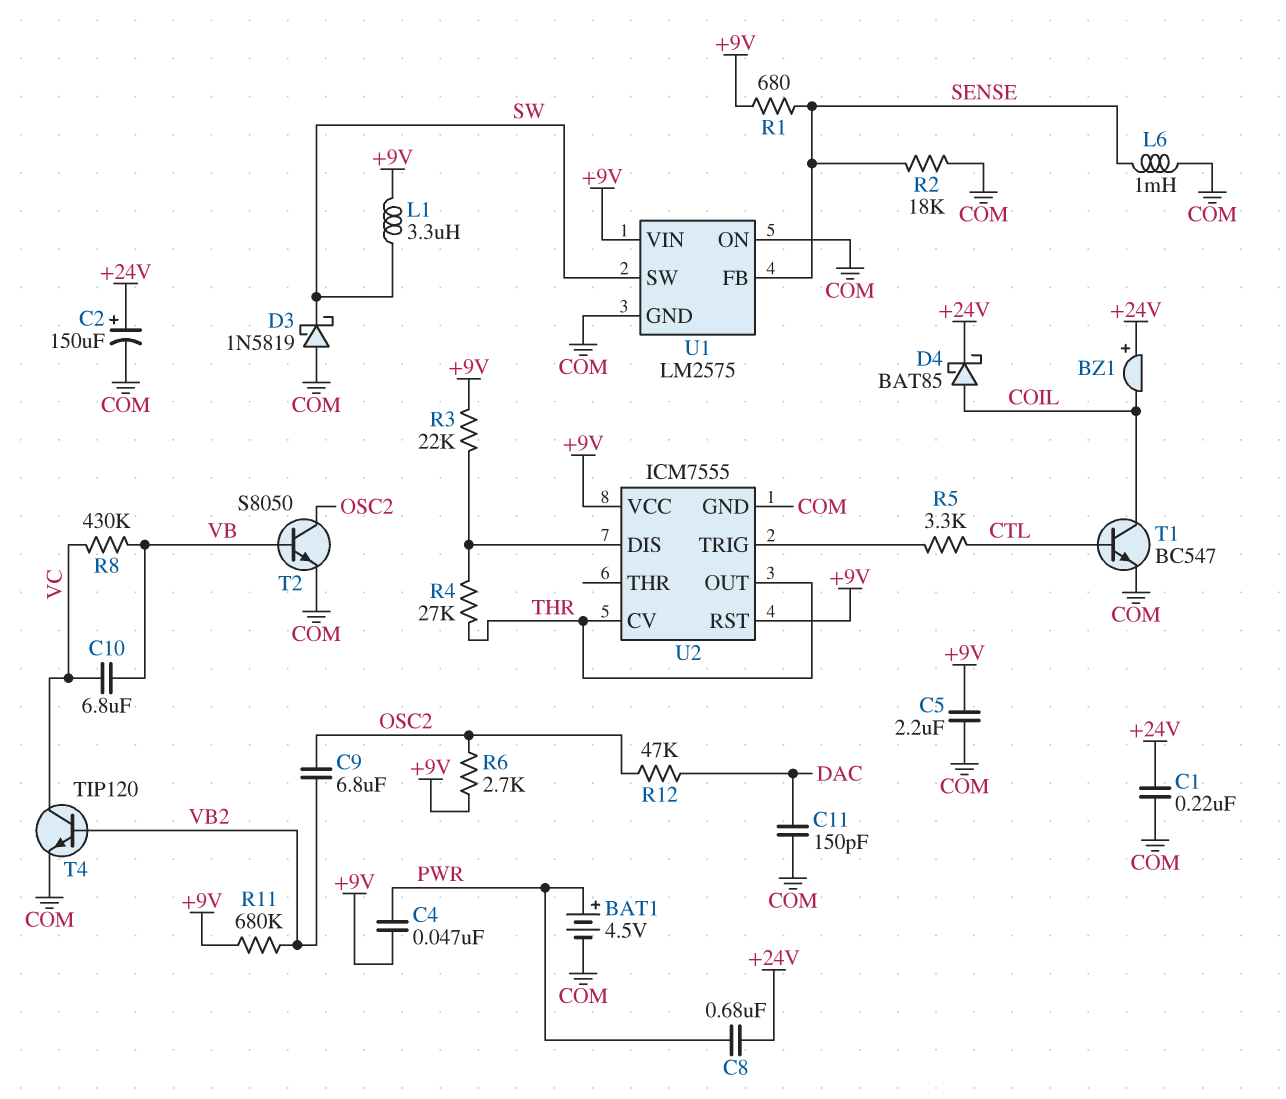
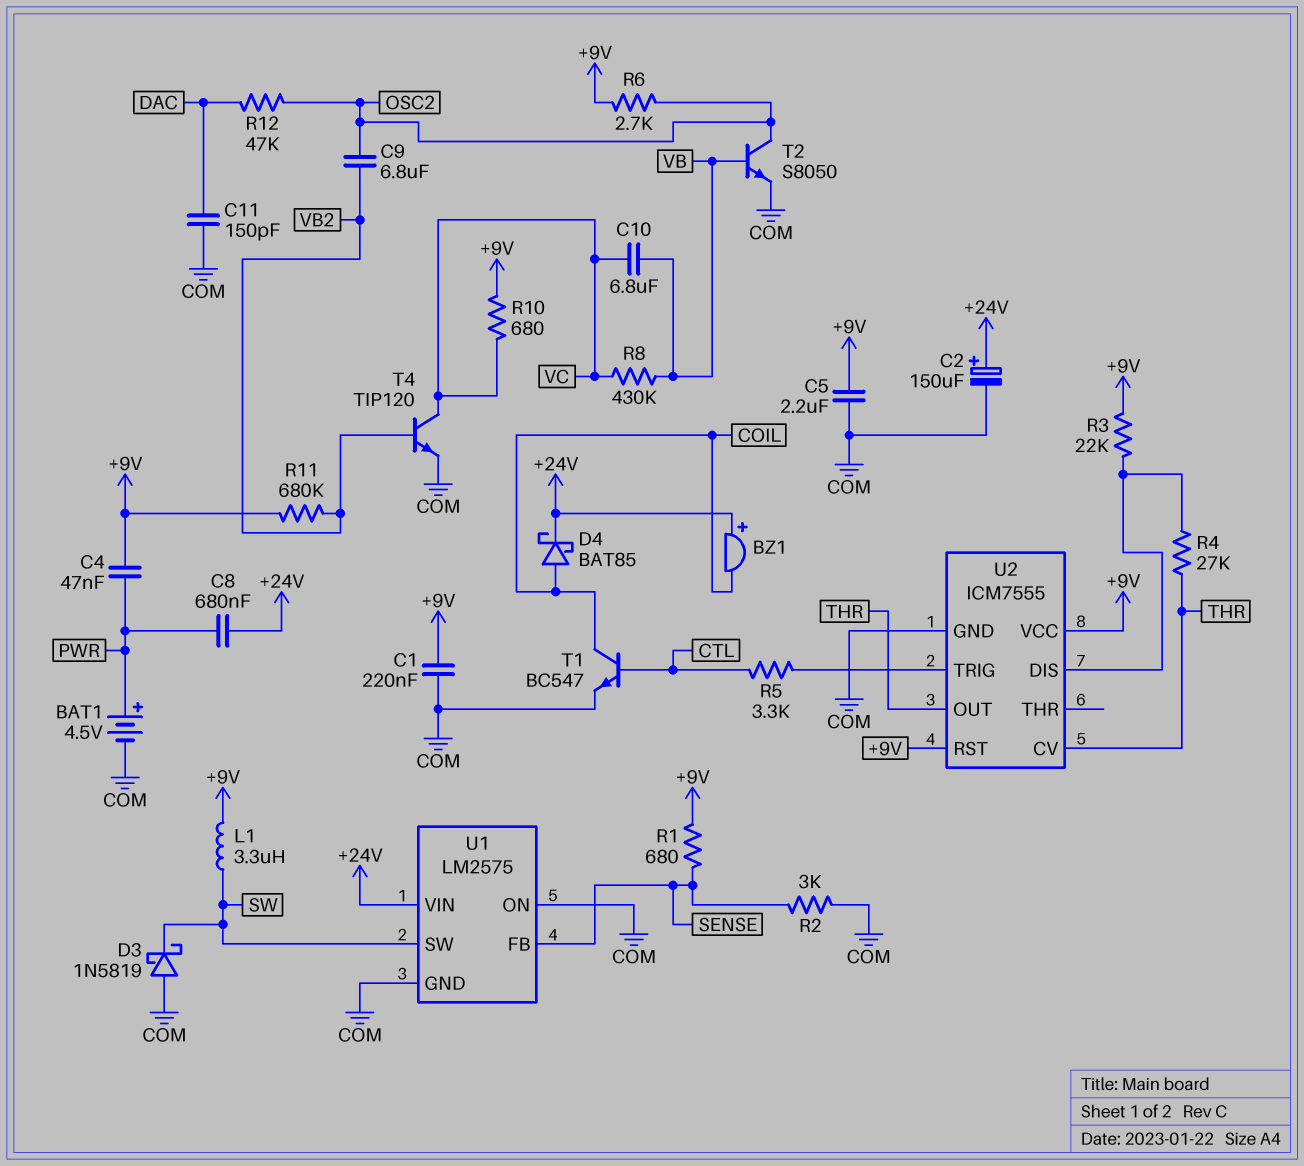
C1: 220nF (+24V, COM) -> 220nF (+9V, COM)
L6: 1mH (COM, SENSE) -> none
R2: 18k (COM, SENSE) -> 3k (COM, SENSE)
R10: none -> 680 (+9V, VC)
U1 pin VIN: +9V -> +24V

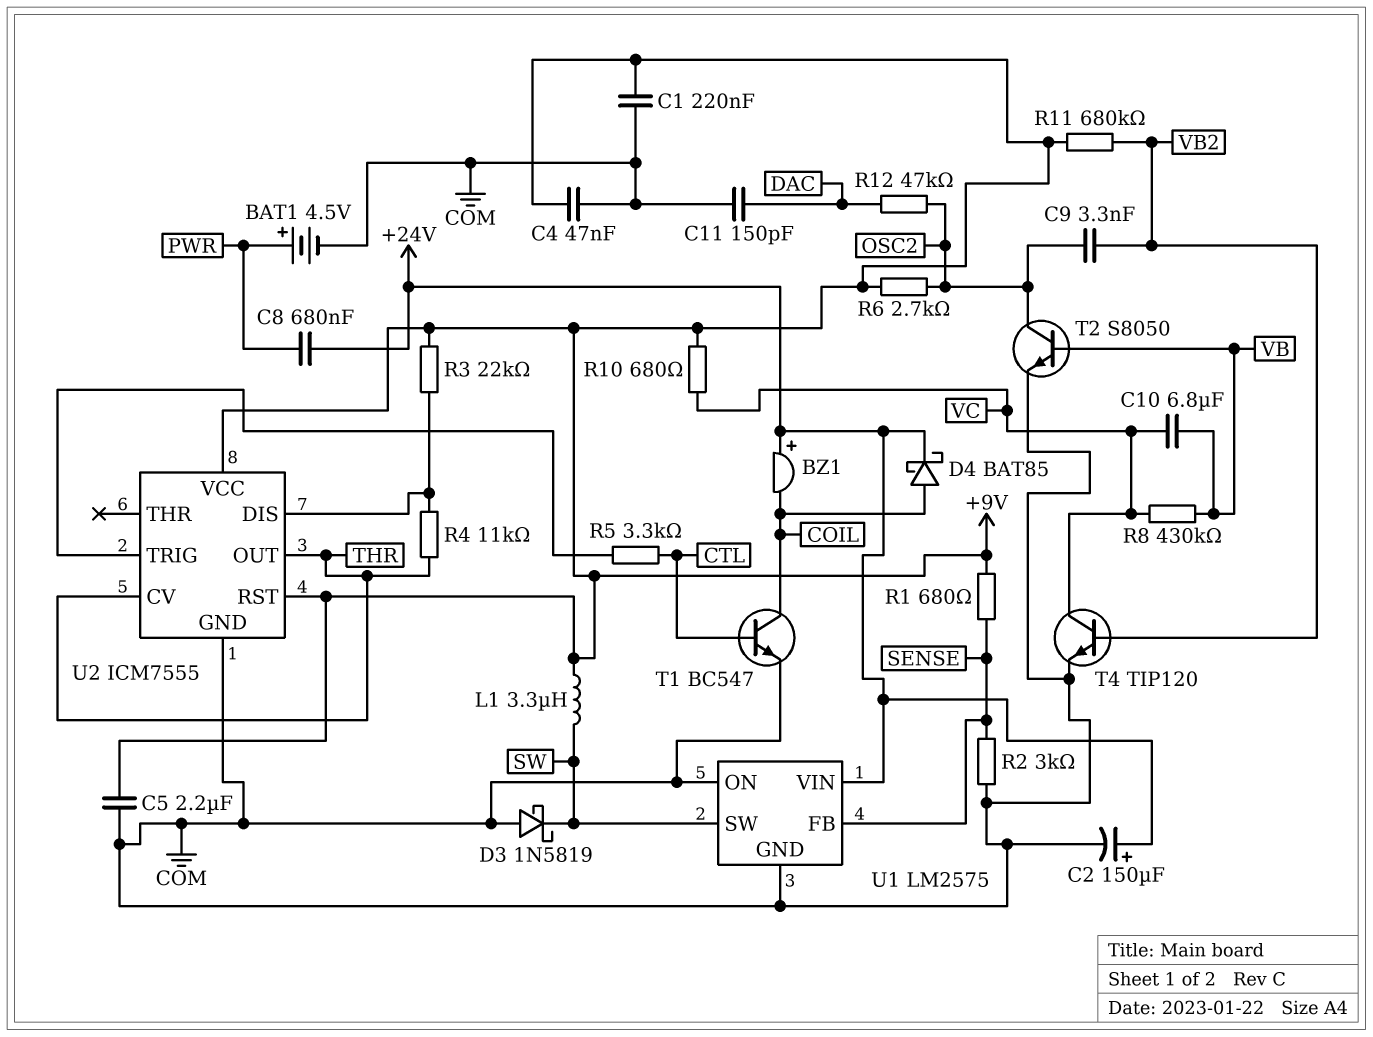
C4: 47nF (+9V, PWR) -> 47nF (+9V, COM)
C9: 6.8uF (OSC2, VB2) -> 3.3nF (OSC2, VB2)
R4: 27k (THR, U2/DIS) -> 11k (THR, U2/DIS)

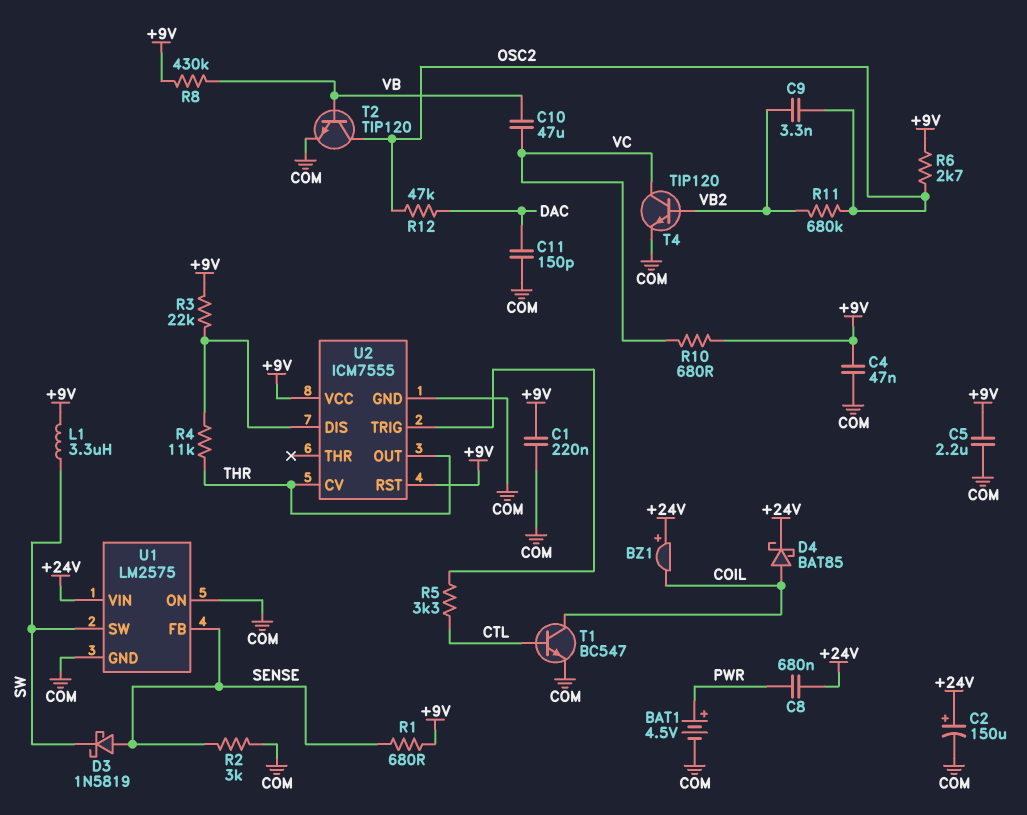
C10: 6.8uF (VB, VC) -> 47uF (VB, VC)
D3: schottky 1N5819 (A COM, K SW) -> schottky 1N5819 (A SENSE, K SW)
R8: 430k (VB, VC) -> 430k (+9V, VB)
R11: 680k (+9V, VB2) -> 680k (OSC2, VB2)
T2: NPN S8050 (B VB, C OSC2, E COM) -> NPN TIP120 (B VB, C OSC2, E COM)

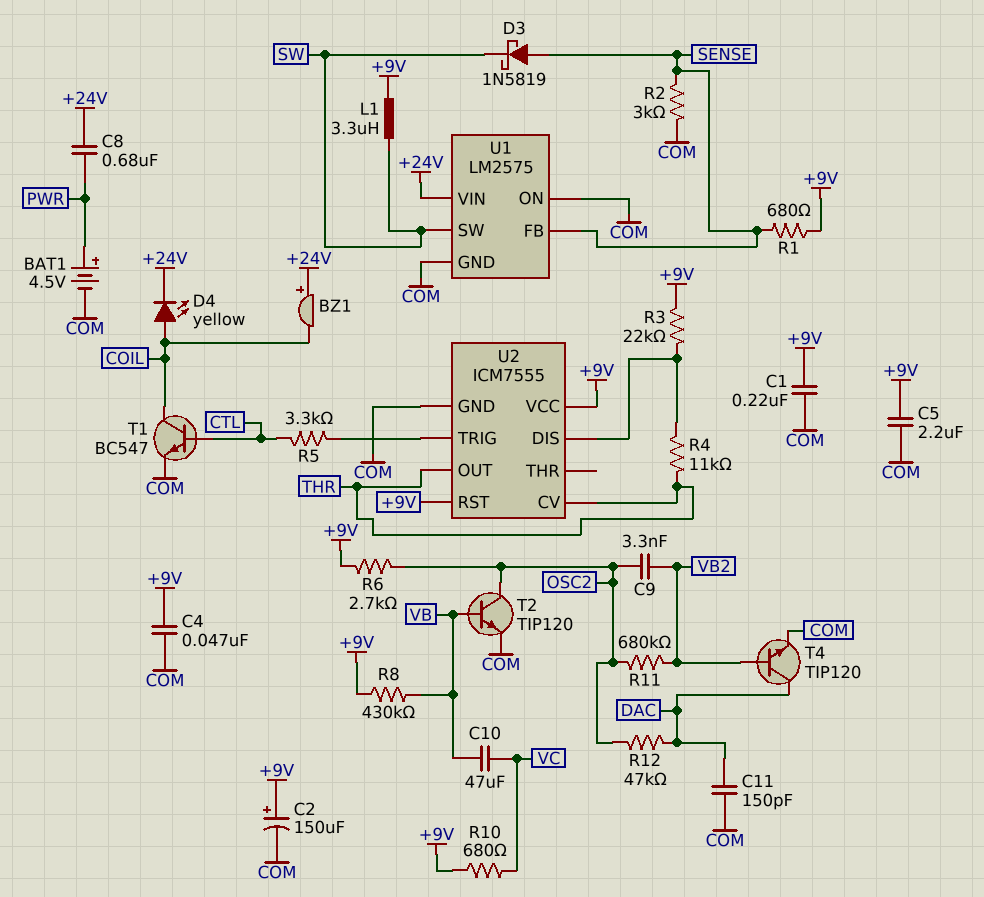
C2: 150uF (plus +24V, minus COM) -> 150uF (plus +9V, minus COM)
D4: schottky BAT85 (A COIL, K +24V) -> LED yellow (A COIL, K +24V)
T4: NPN TIP120 (B VB2, C VC, E COM) -> NPN TIP120 (B VB2, C DAC, E COM)

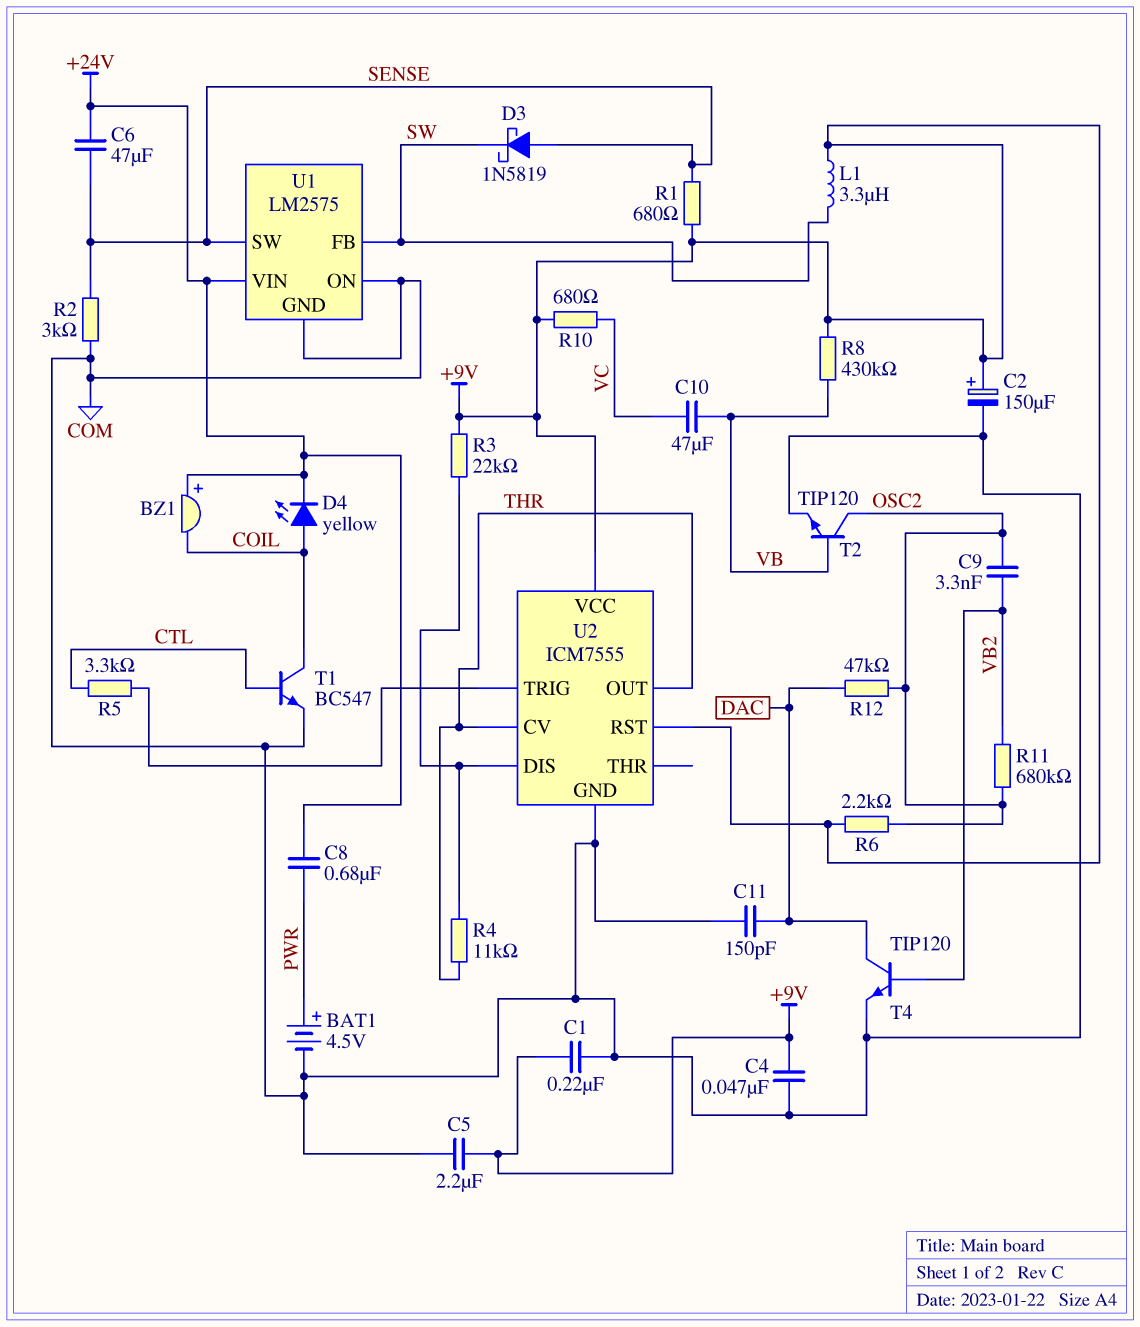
C6: none -> 47uF (+24V, SENSE)
R6: 2.7k (+9V, OSC2) -> 2.2k (+9V, OSC2)
U1 pin FB: SENSE -> SW
U1 pin SW: SW -> SENSE

